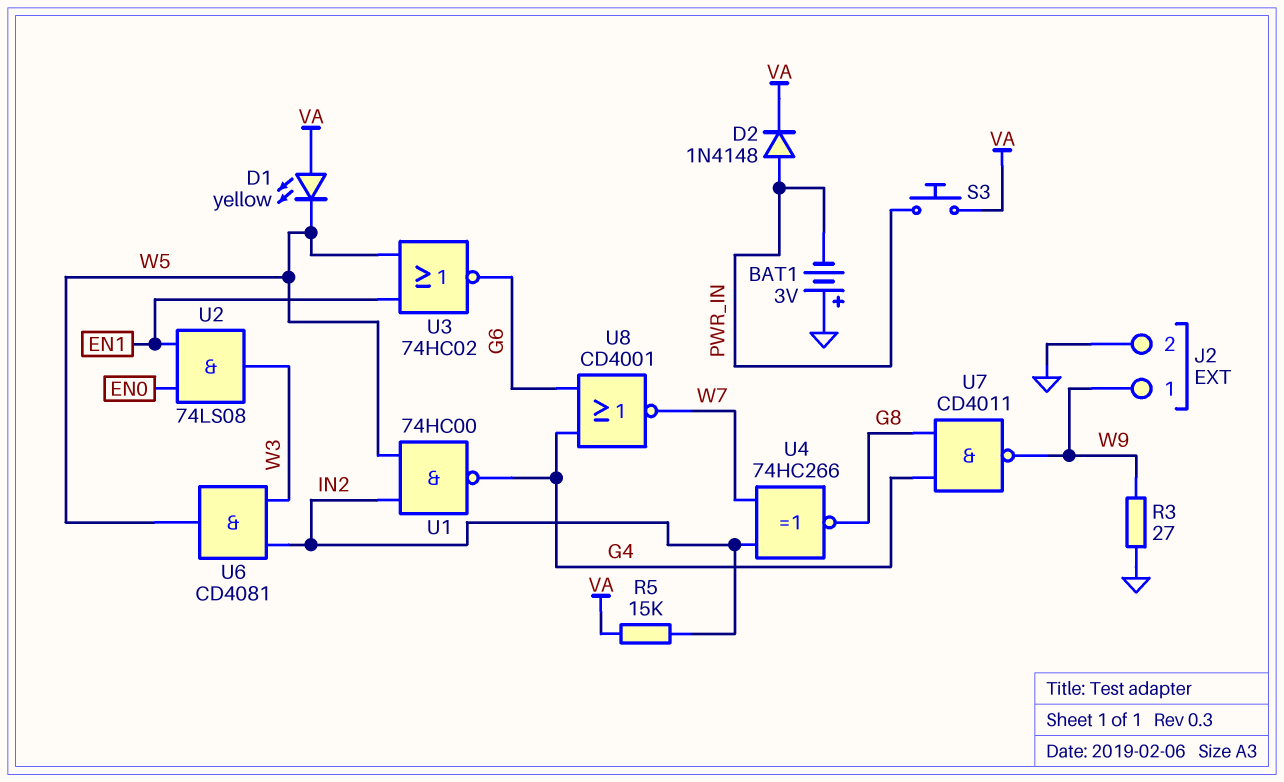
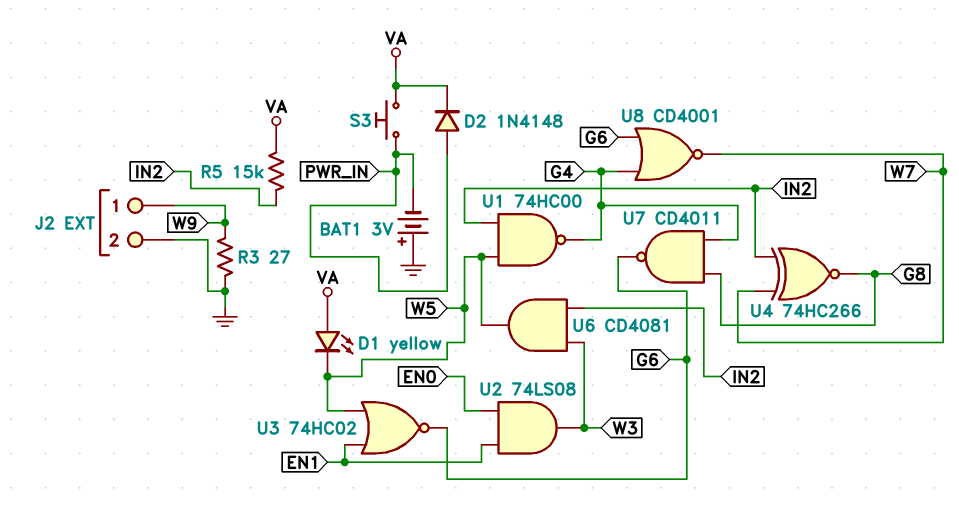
U7: NAND CD4011 (in G4, in G8, out W9) -> NAND CD4011 (in G4, in G8, out G6)

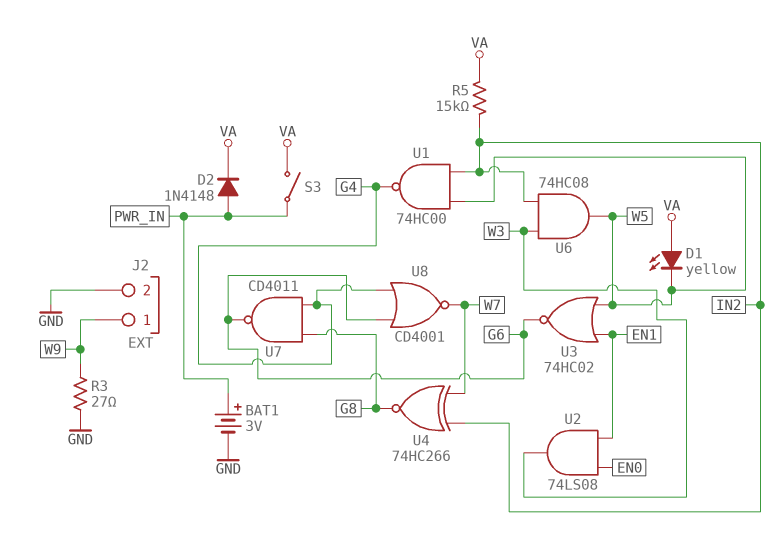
BAT1: 3V (plus GND, minus PWR_IN) -> 3V (plus PWR_IN, minus GND)
S3: button (PWR_IN, VA) -> switch (PWR_IN, VA)
U6: AND CD4081 (in IN2, in W3, out W5) -> AND 74HC08 (in IN2, in W3, out W5)

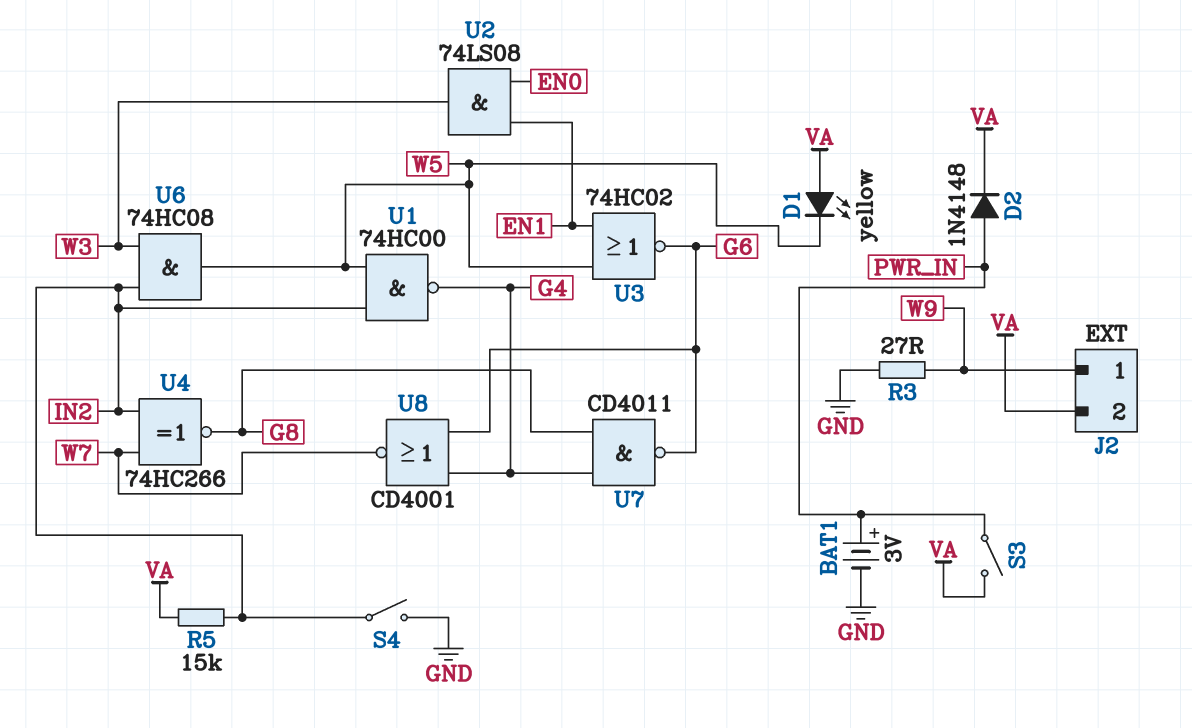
J2 pin 2: GND -> VA
S4: none -> switch (GND, IN2)

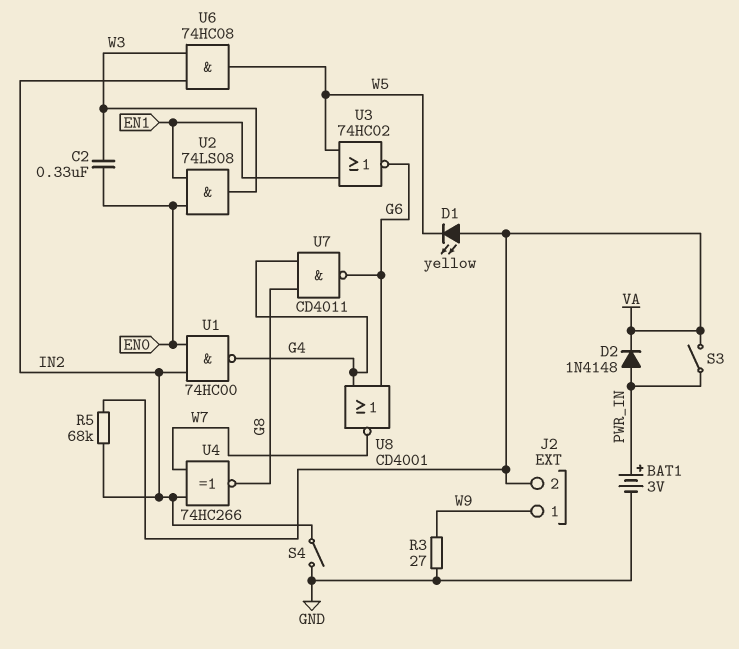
C2: none -> 330nF (EN0, W3)
R5: 15k (IN2, VA) -> 68k (IN2, VA)
U1: NAND 74HC00 (in IN2, in W5, out G4) -> NAND 74HC00 (in EN0, in IN2, out G4)

